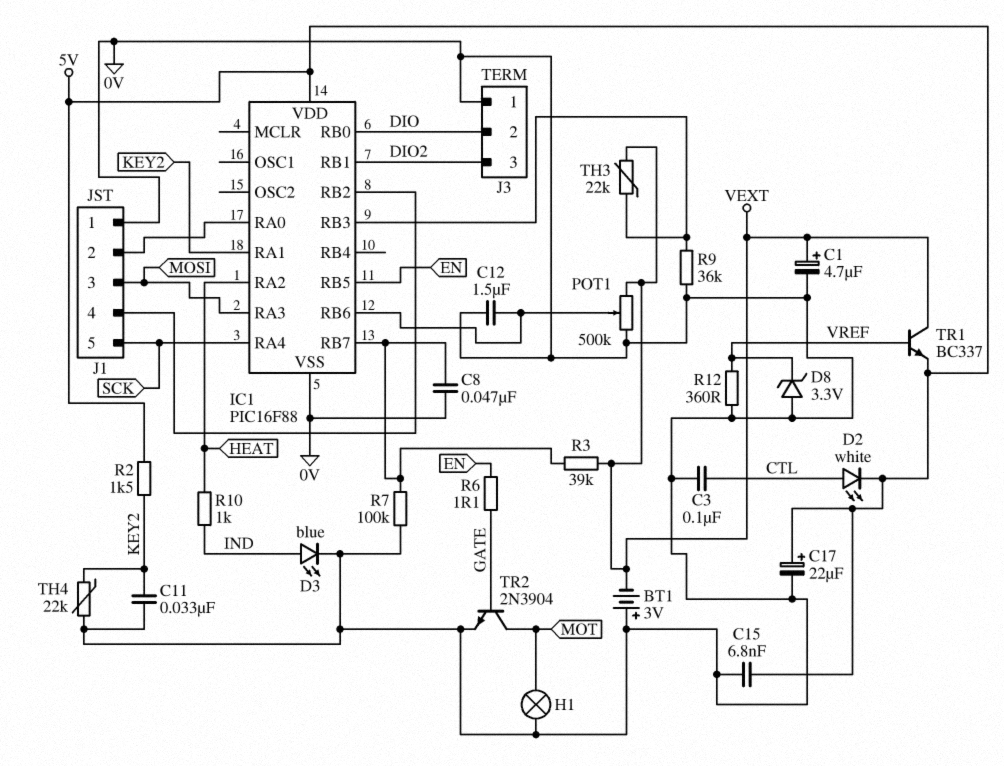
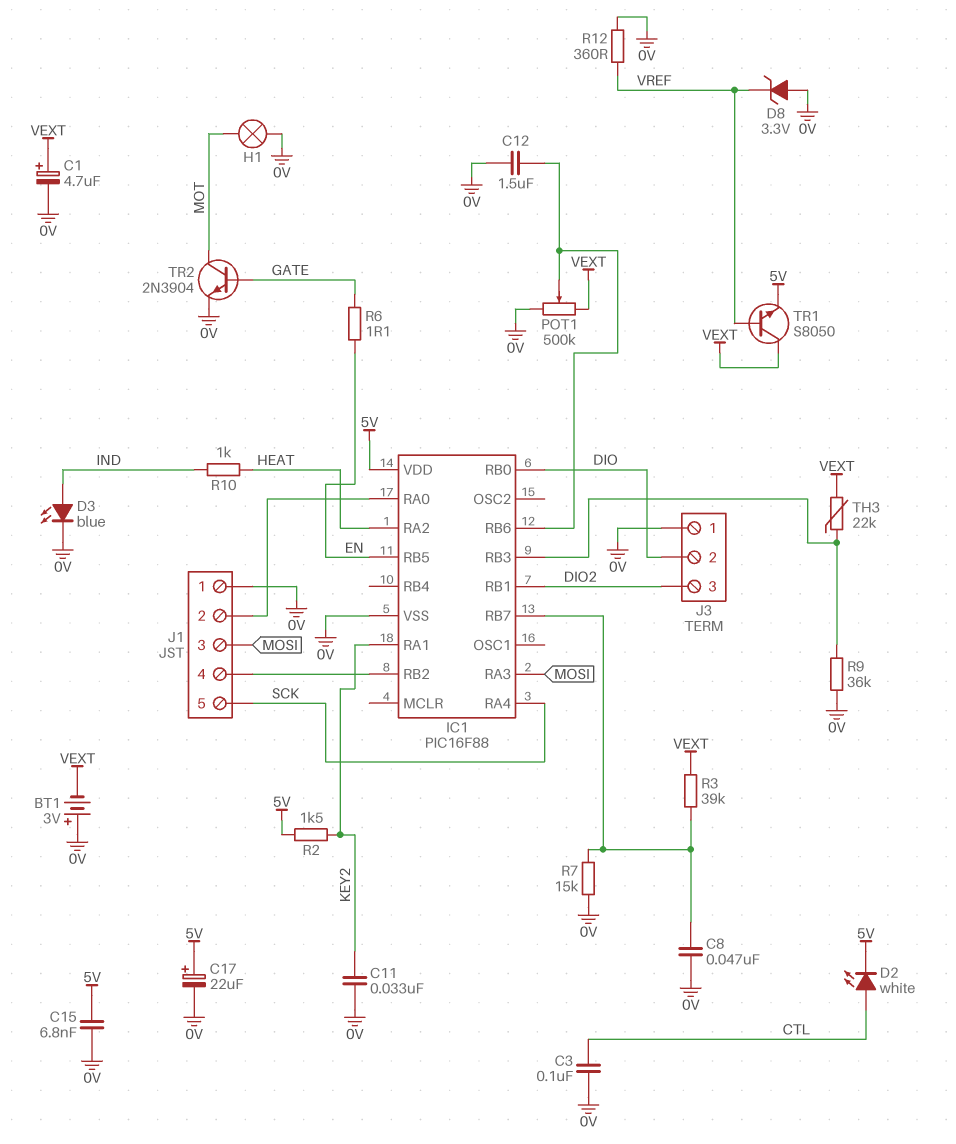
R7: 100k (0V, IC1/RB7) -> 15k (0V, IC1/RB7)
TH4: 22k (0V, KEY2) -> none
TR1: NPN BC337 (B VREF, C VEXT, E 5V) -> NPN S8050 (B VREF, C VEXT, E 5V)

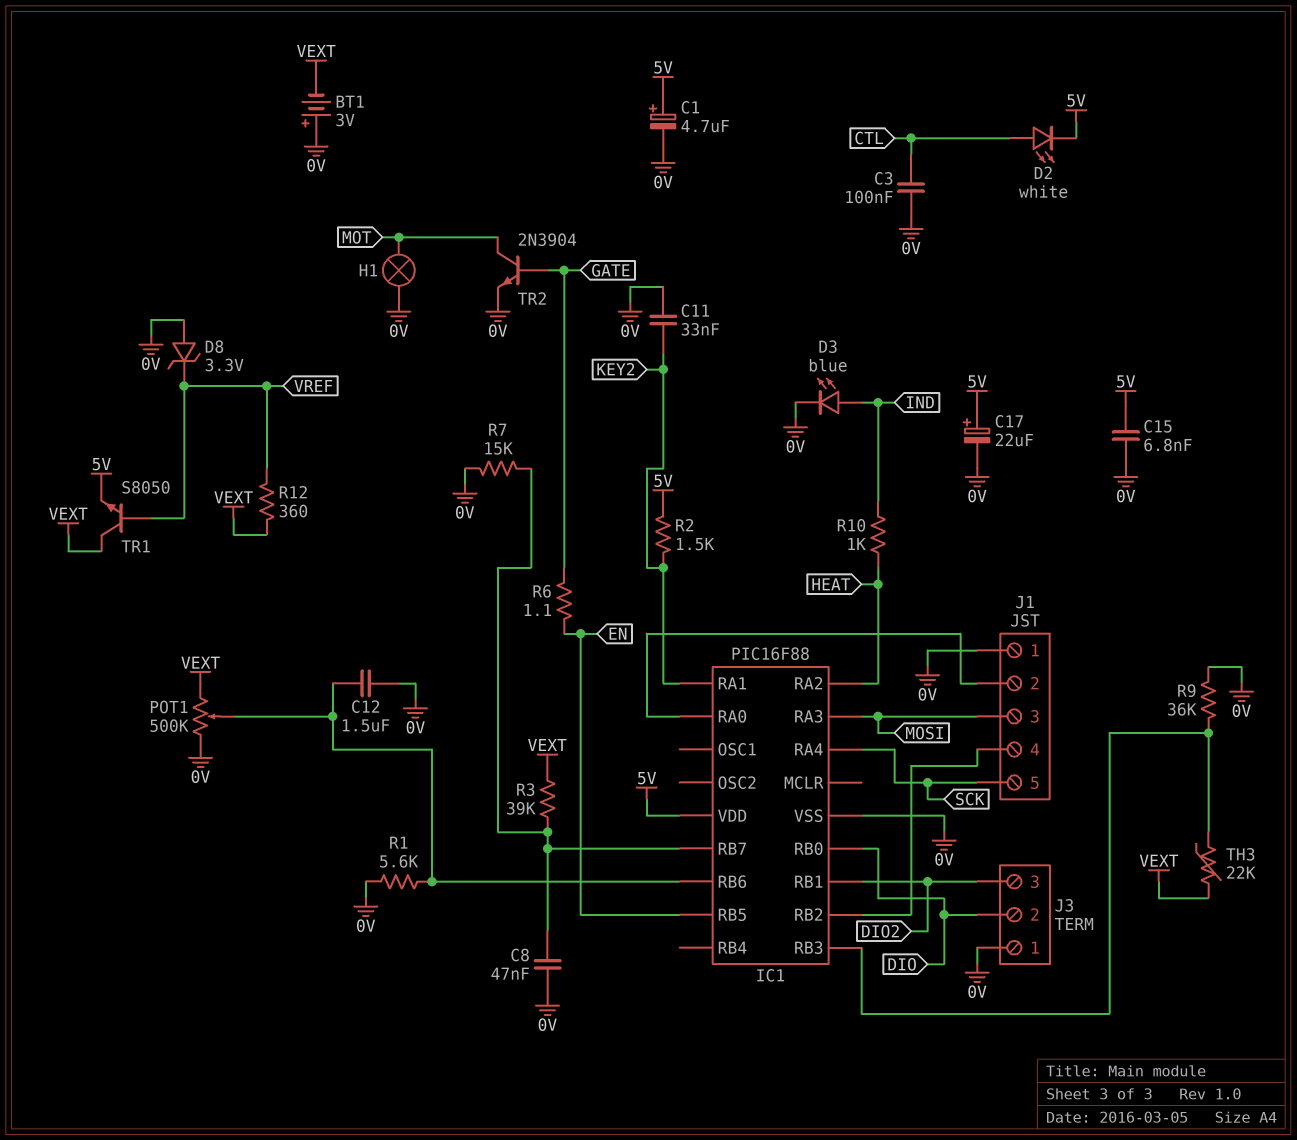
C1: 4.7uF (plus VEXT, minus 0V) -> 4.7uF (plus 5V, minus 0V)
R1: none -> 5.6k (0V, IC1/RB6)
R12: 360 (0V, VREF) -> 360 (VEXT, VREF)

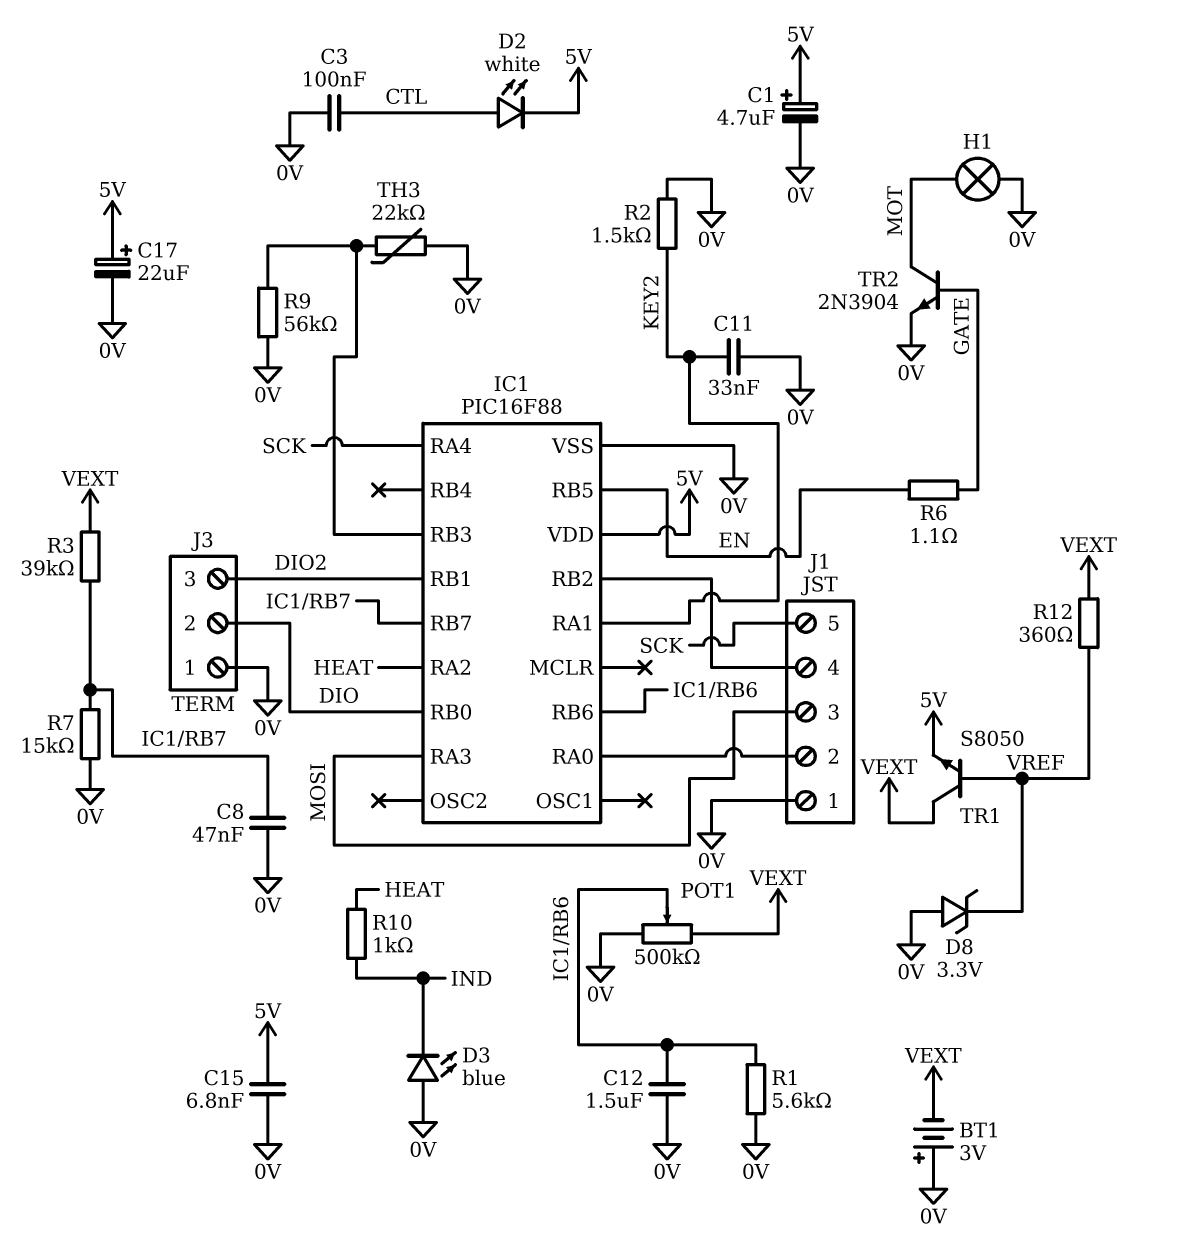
D3: LED blue (A IND, K 0V) -> LED blue (A 0V, K IND)
R2: 1.5k (5V, KEY2) -> 1.5k (0V, KEY2)
R9: 36k (0V, IC1/RB3) -> 56k (0V, IC1/RB3)
TH3: 22k (IC1/RB3, VEXT) -> 22k (0V, IC1/RB3)

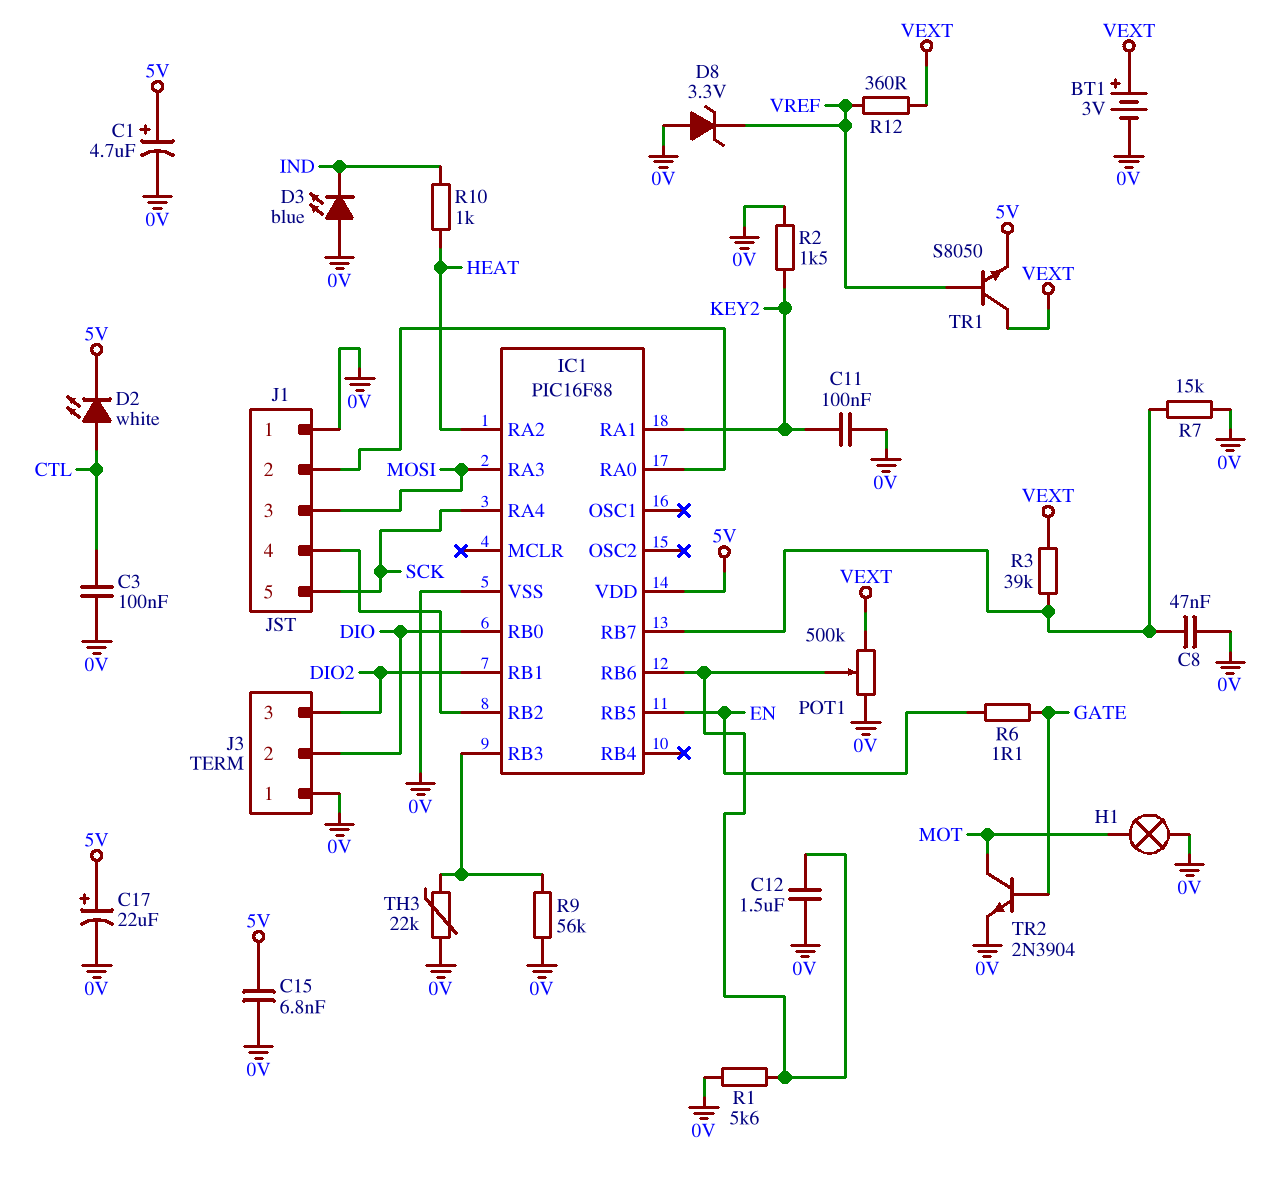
BT1: 3V (plus 0V, minus VEXT) -> 3V (plus VEXT, minus 0V)
C11: 33nF (0V, KEY2) -> 100nF (0V, KEY2)

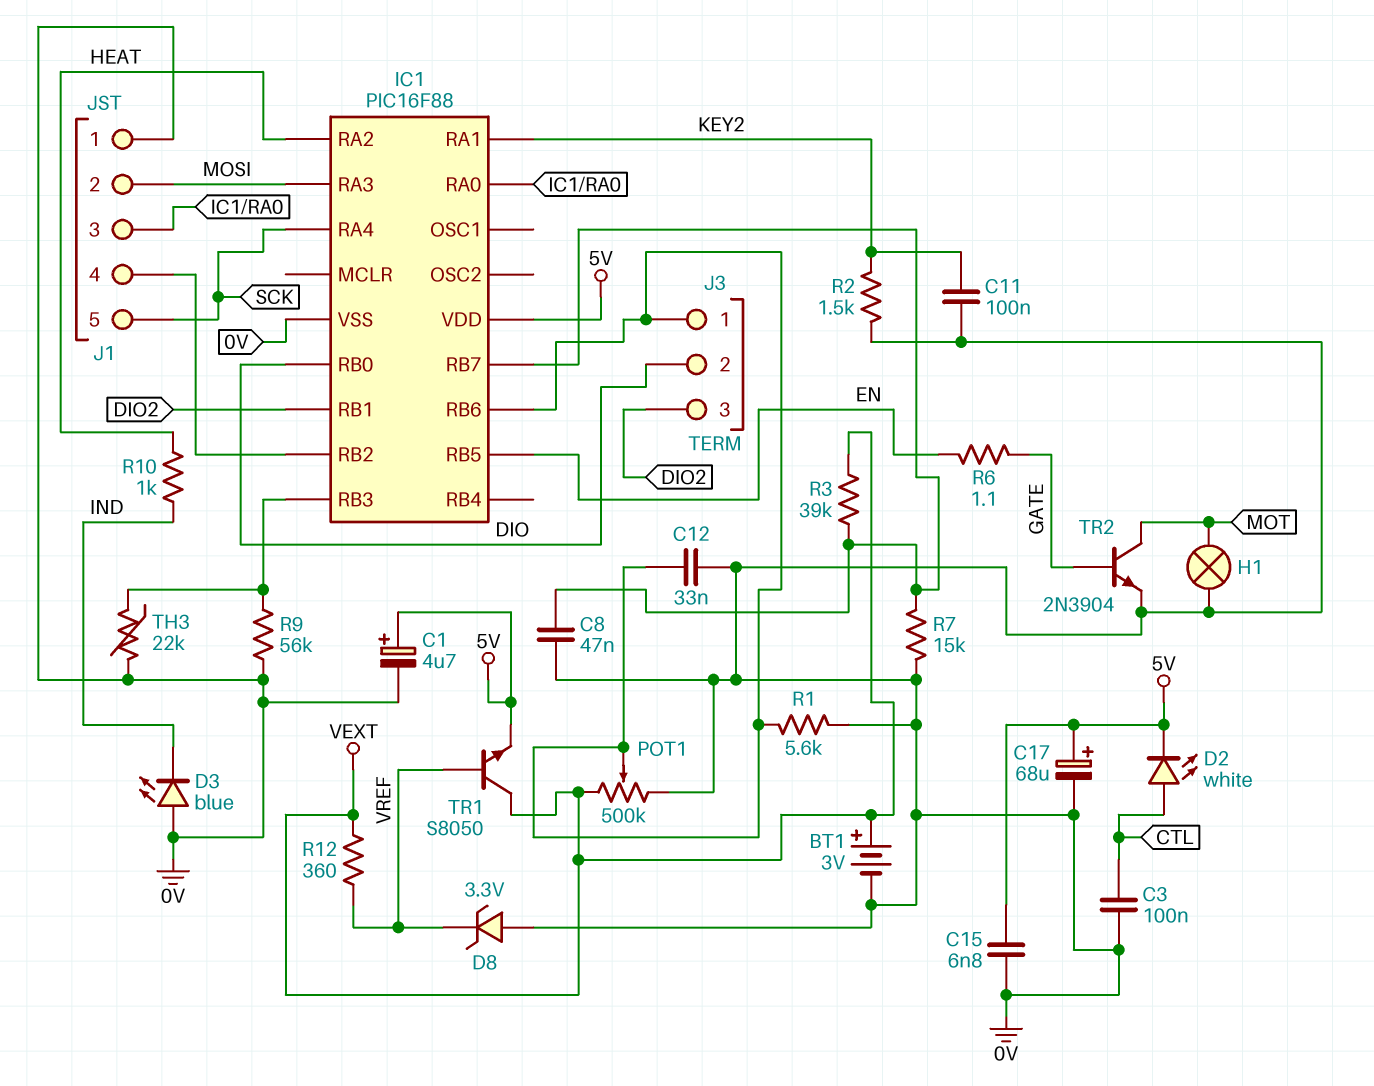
C12: 1.5uF (0V, IC1/RB6) -> 33nF (0V, IC1/RB6)
C17: 22uF (plus 5V, minus 0V) -> 68uF (plus 5V, minus 0V)
J1 pin 2: IC1/RA0 -> MOSI
J1 pin 3: MOSI -> IC1/RA0
J3 pin 1: 0V -> IC1/RB6

